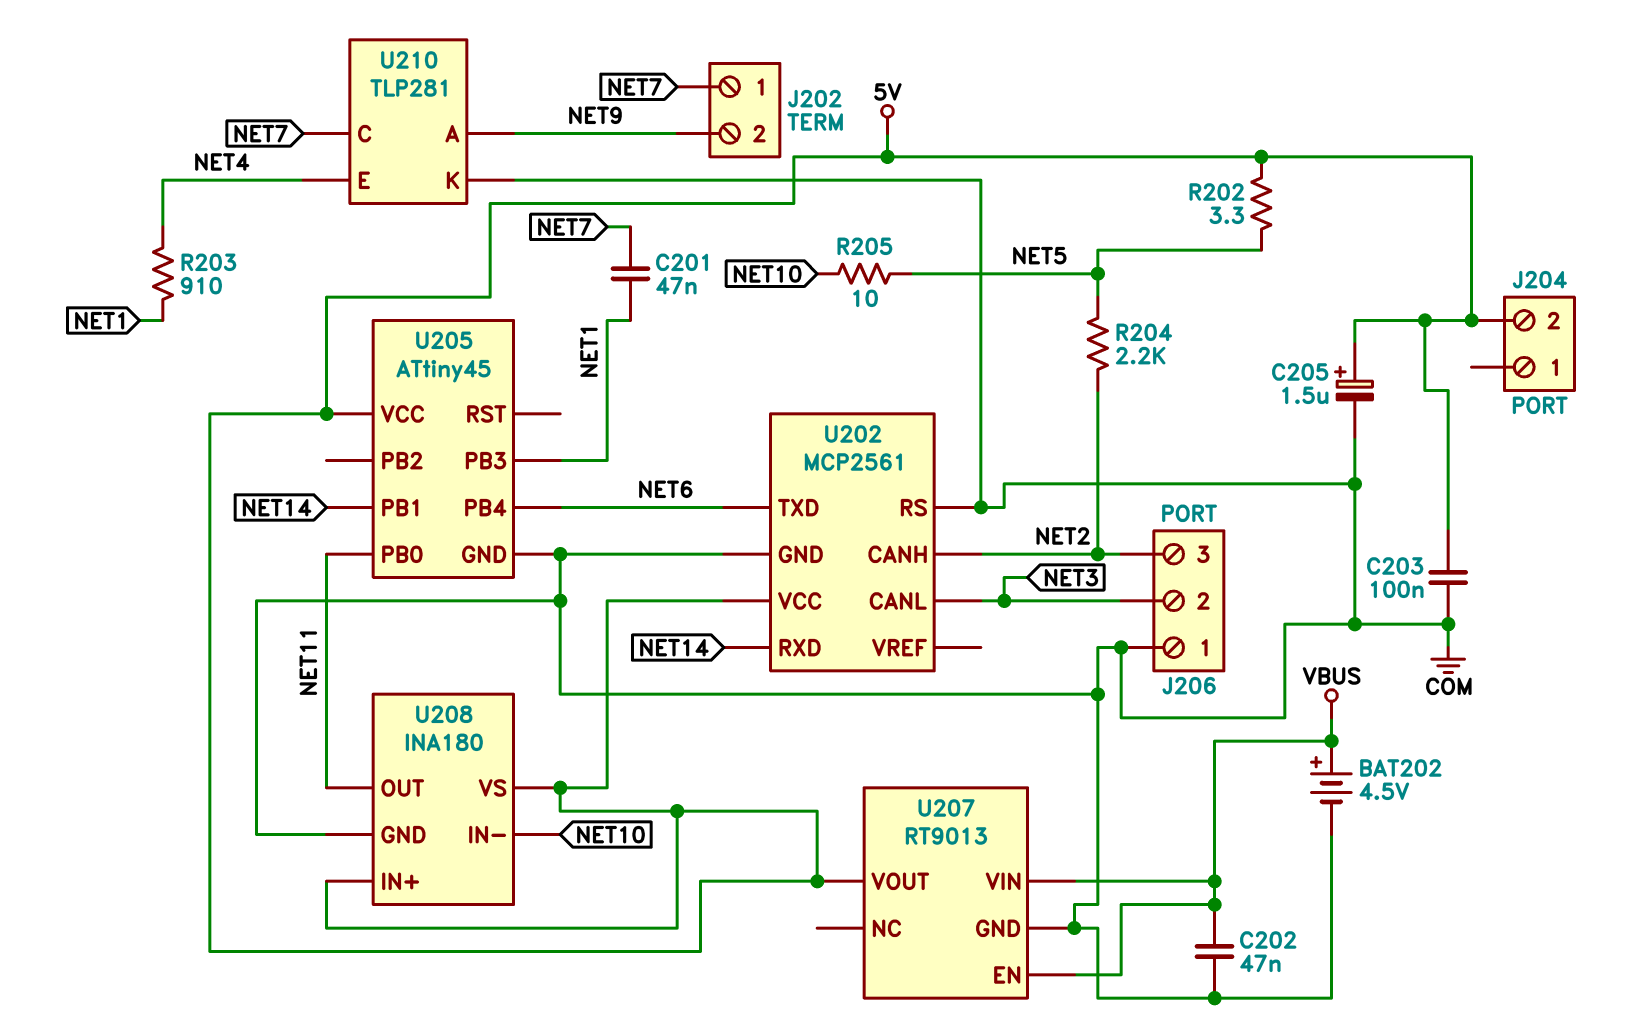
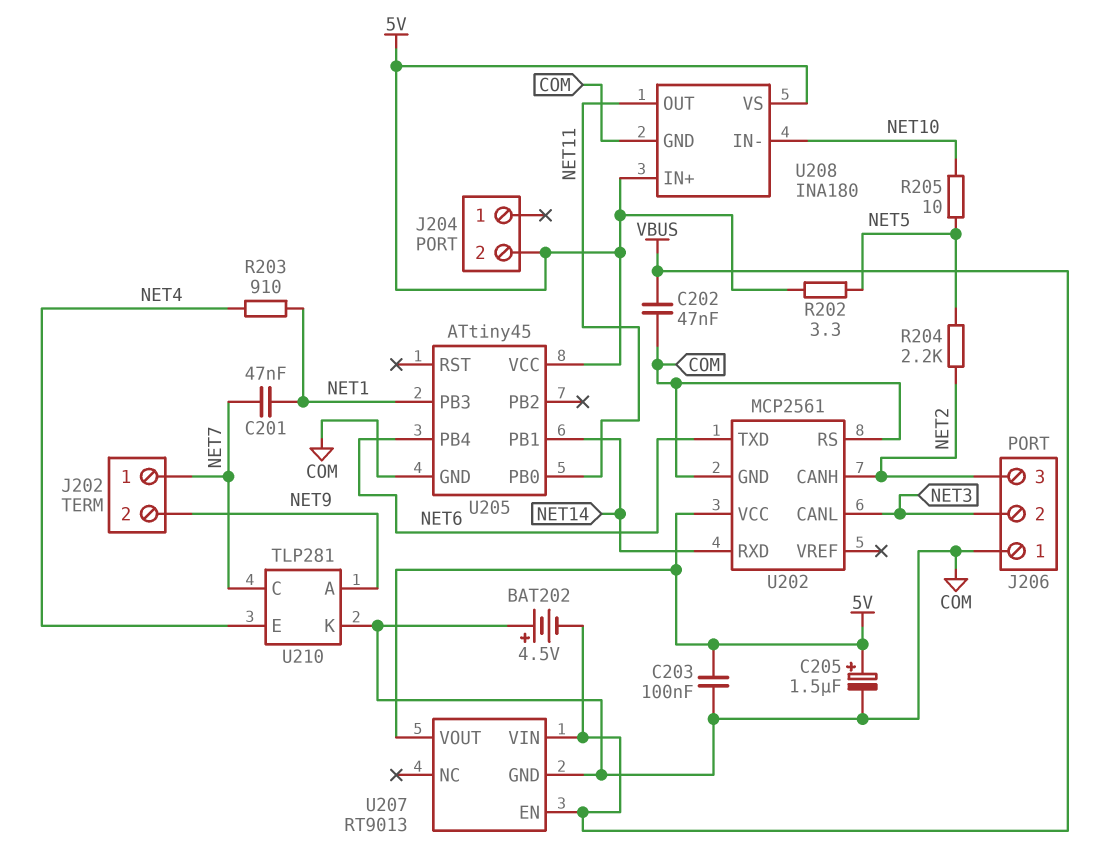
BAT202: 4.5V (plus VBUS, minus COM) -> 4.5V (plus COM, minus VBUS)

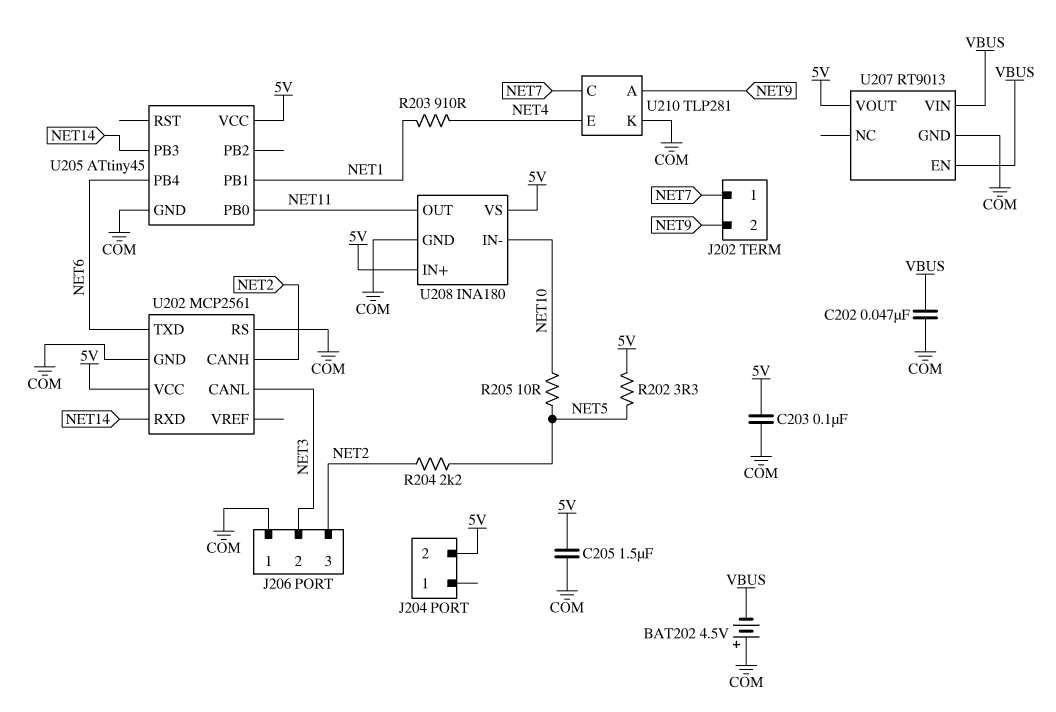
C201: 47nF (NET1, NET7) -> none
C205: 1.5uF (plus 5V, minus COM) -> 1.5uF (5V, COM)
U205 pin PB1: NET14 -> NET1
U205 pin PB3: NET1 -> NET14

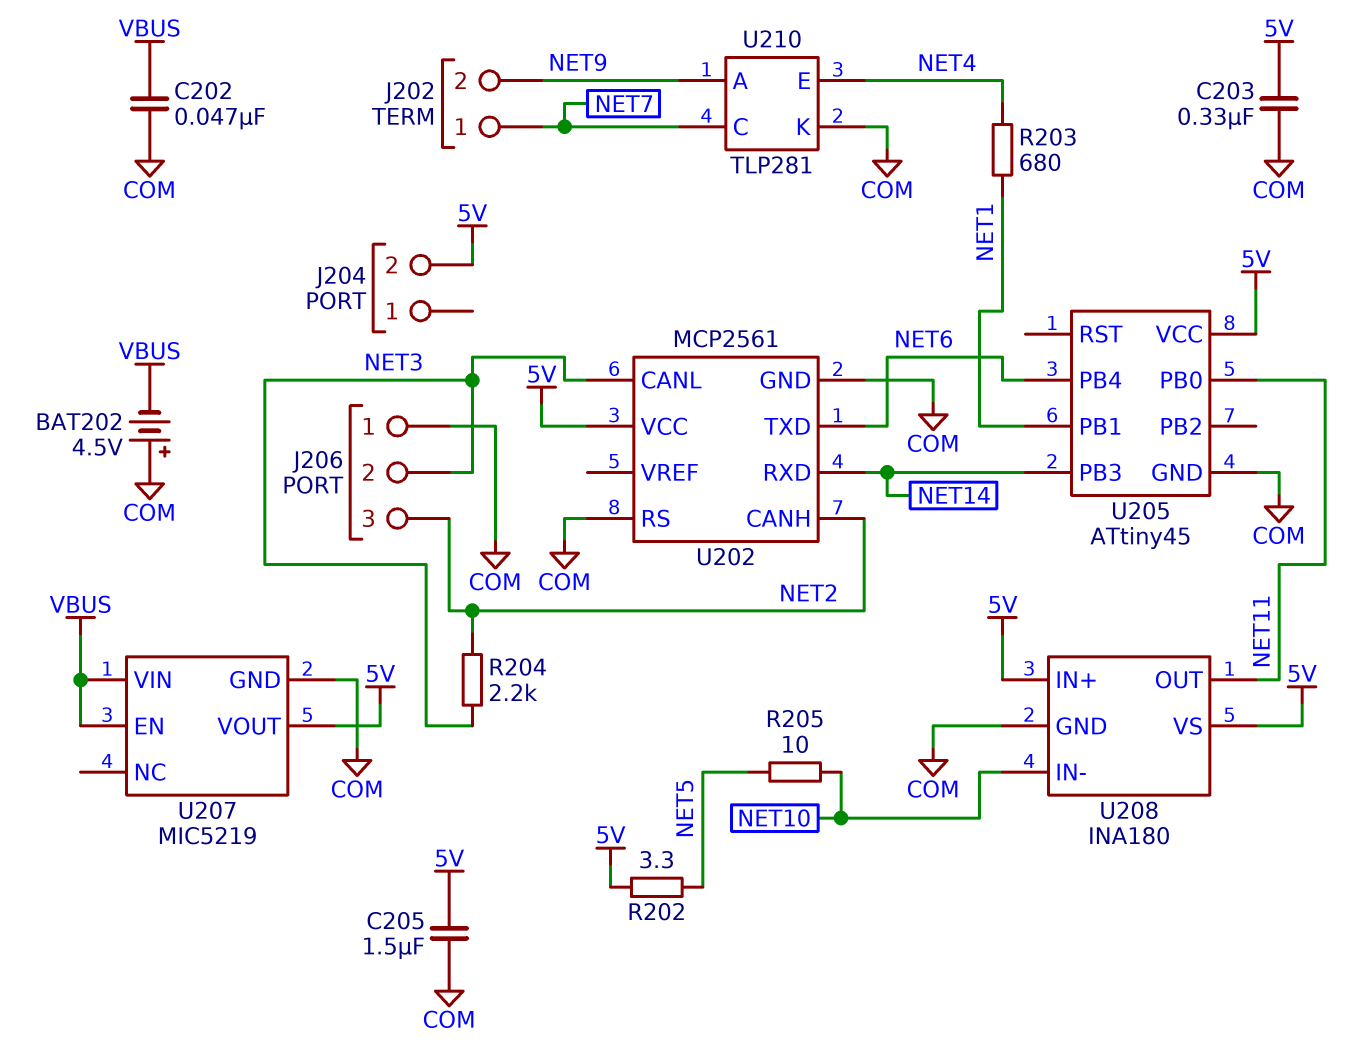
C203: 100nF (5V, COM) -> 330nF (5V, COM)
R203: 910 (NET1, NET4) -> 680 (NET1, NET4)
R204: 2.2k (NET2, NET5) -> 2.2k (NET2, NET3)
U207: RT9013 -> MIC5219

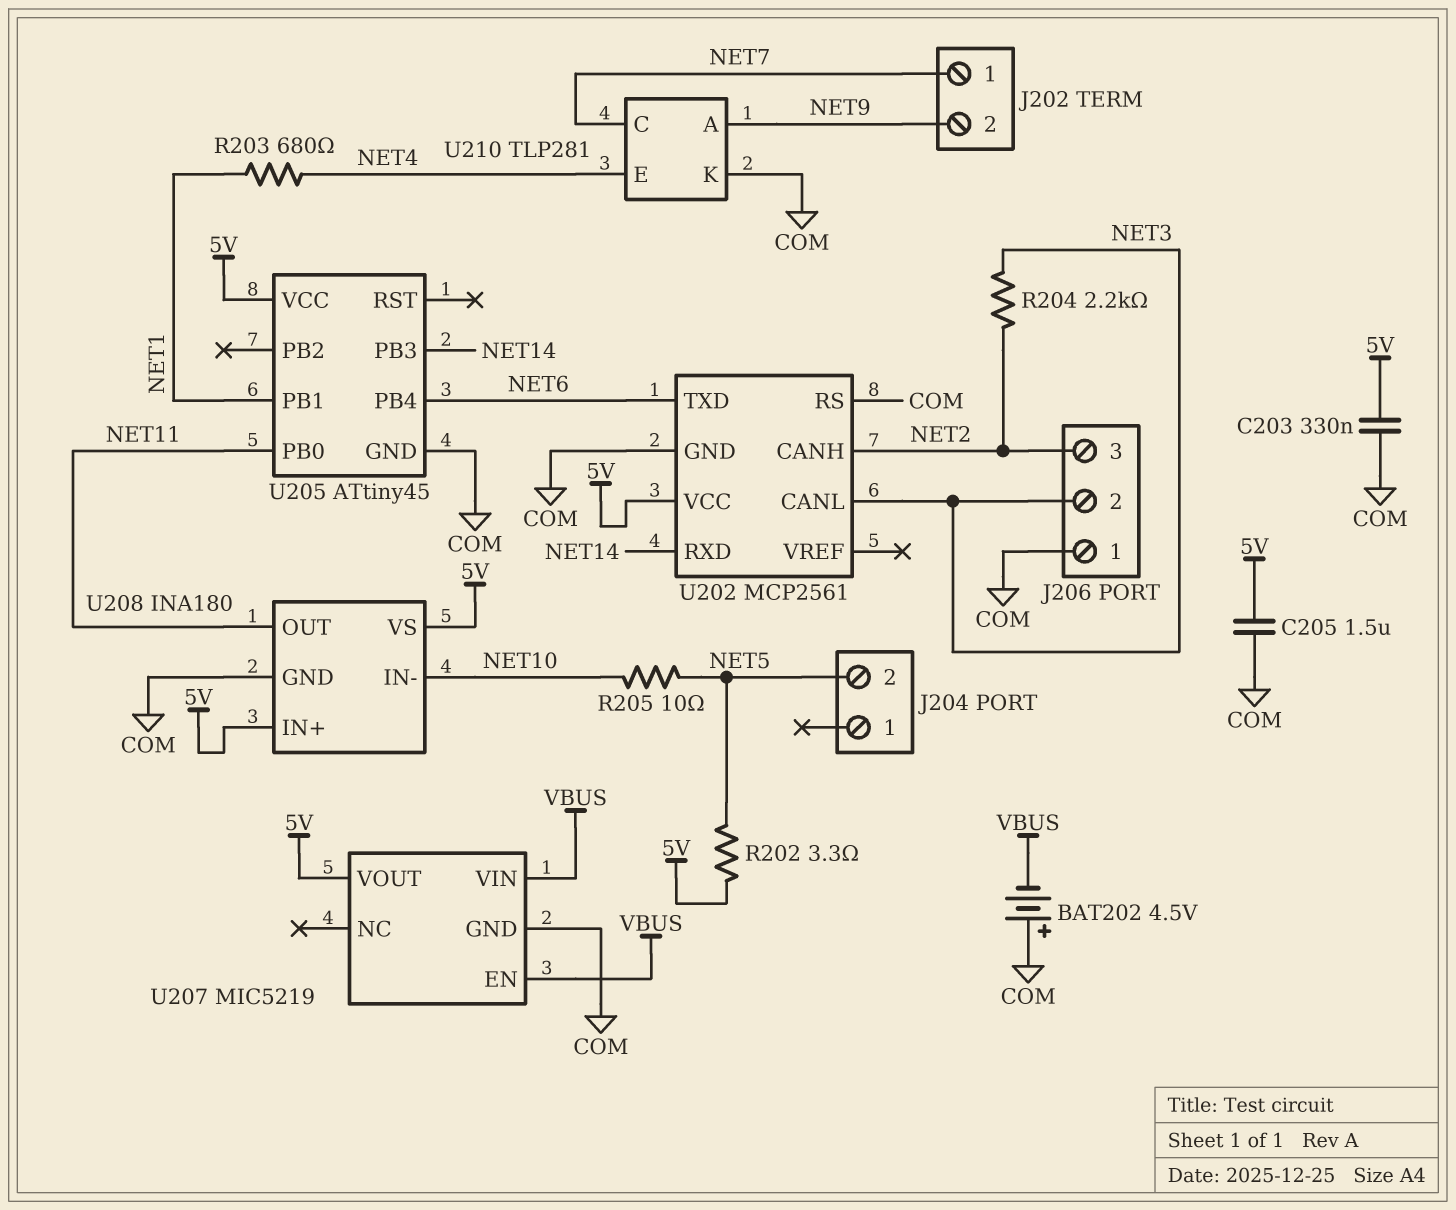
C202: 47nF (COM, VBUS) -> none
J204 pin 2: 5V -> NET5

